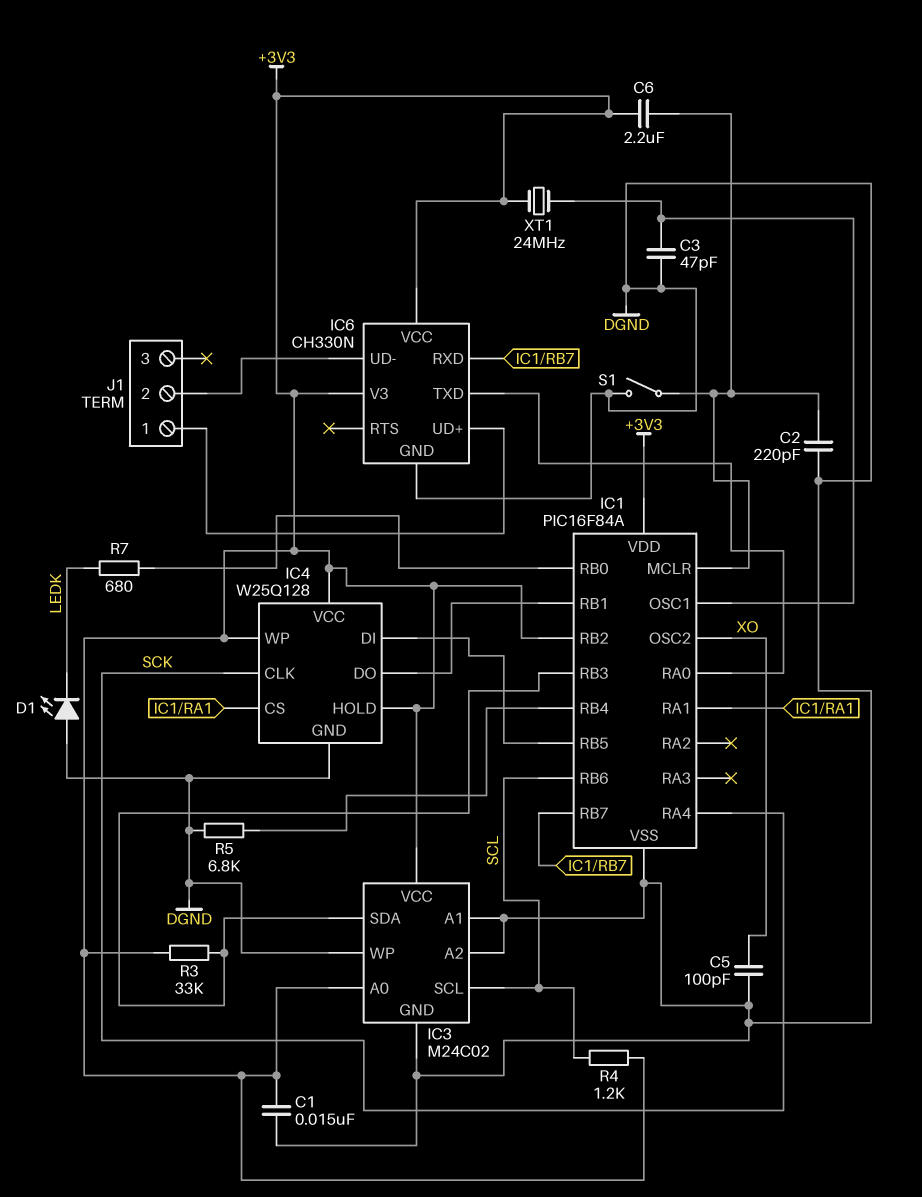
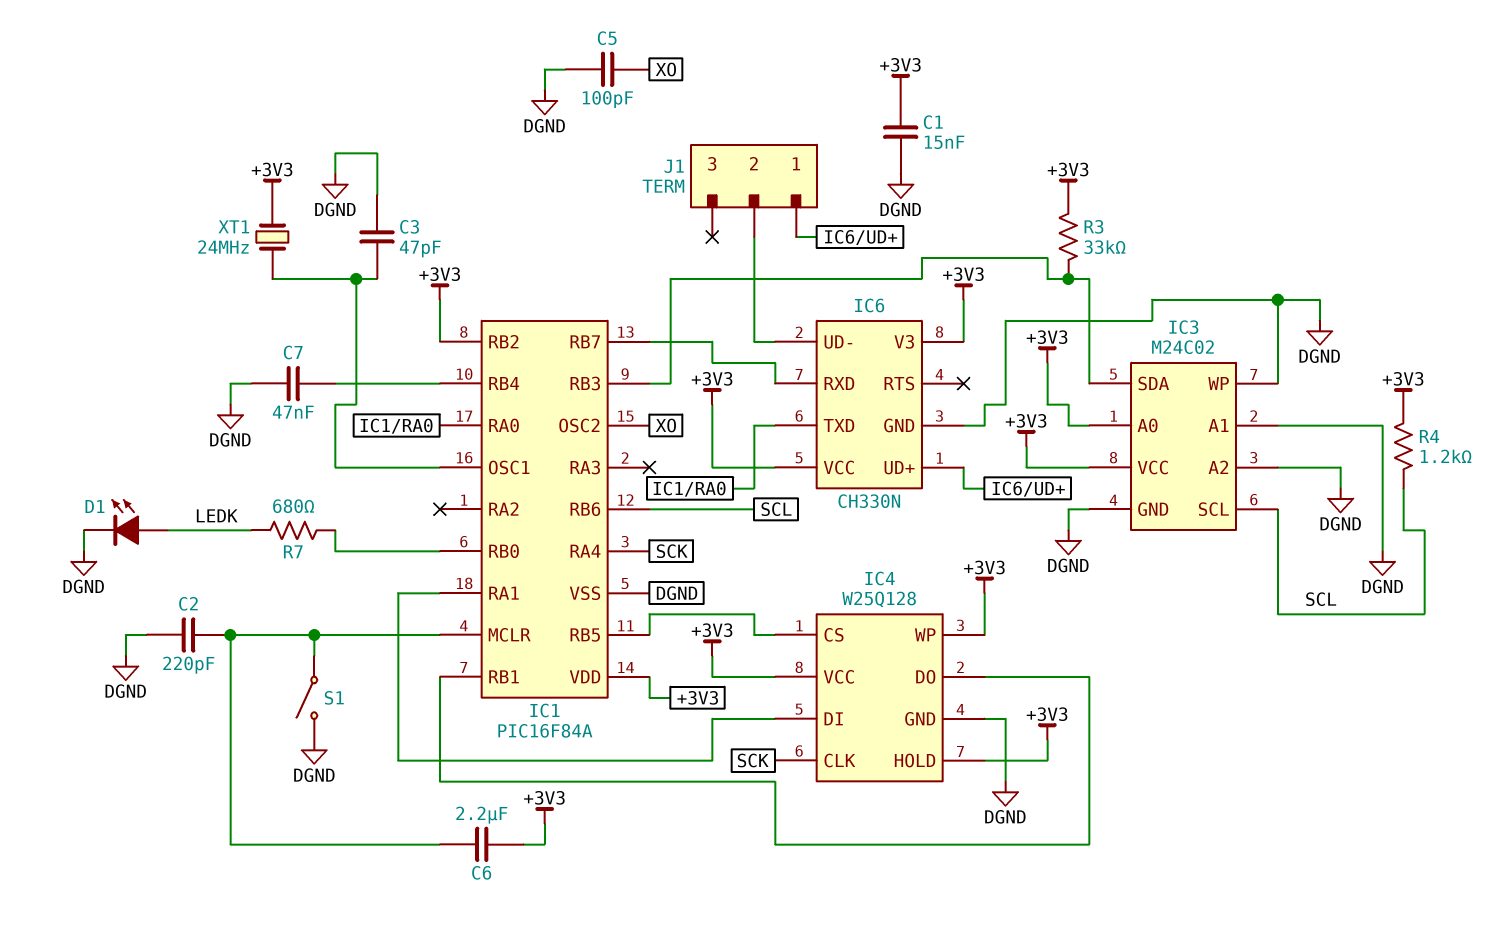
C7: none -> 47nF (DGND, IC1/RB4)
D1: LED (A DGND, K LEDK) -> LED (A LEDK, K DGND)
IC4 pin CS: IC1/RA1 -> IC1/RB5
IC4 pin DI: IC1/RB5 -> IC1/RA1
R5: 6.8k (DGND, IC1/RB4) -> none

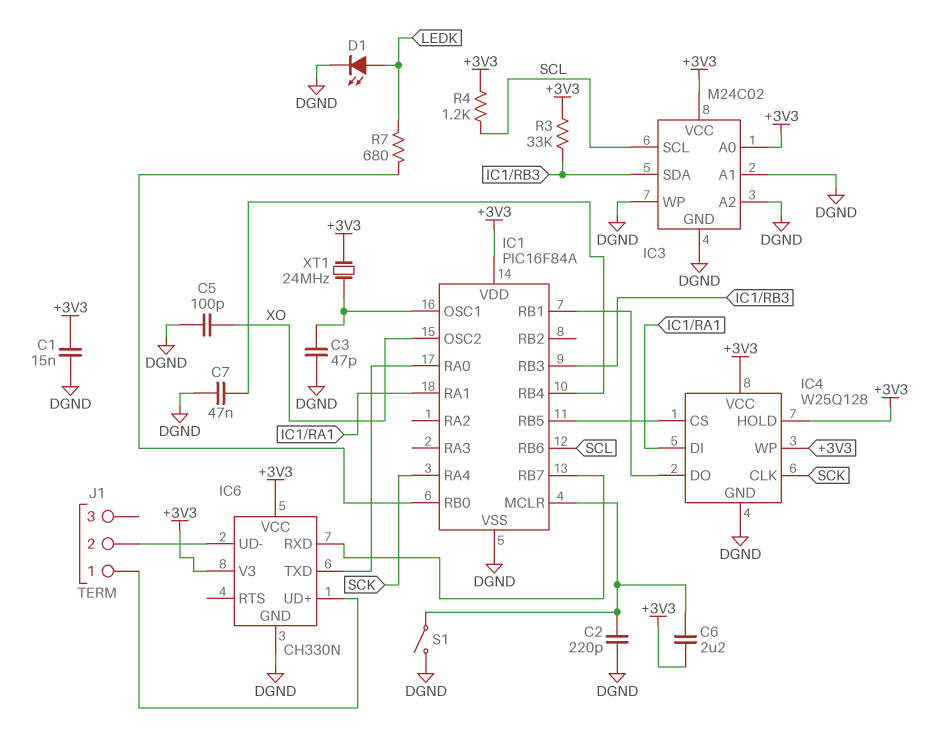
IC1 pin RB2: +3V3 -> none

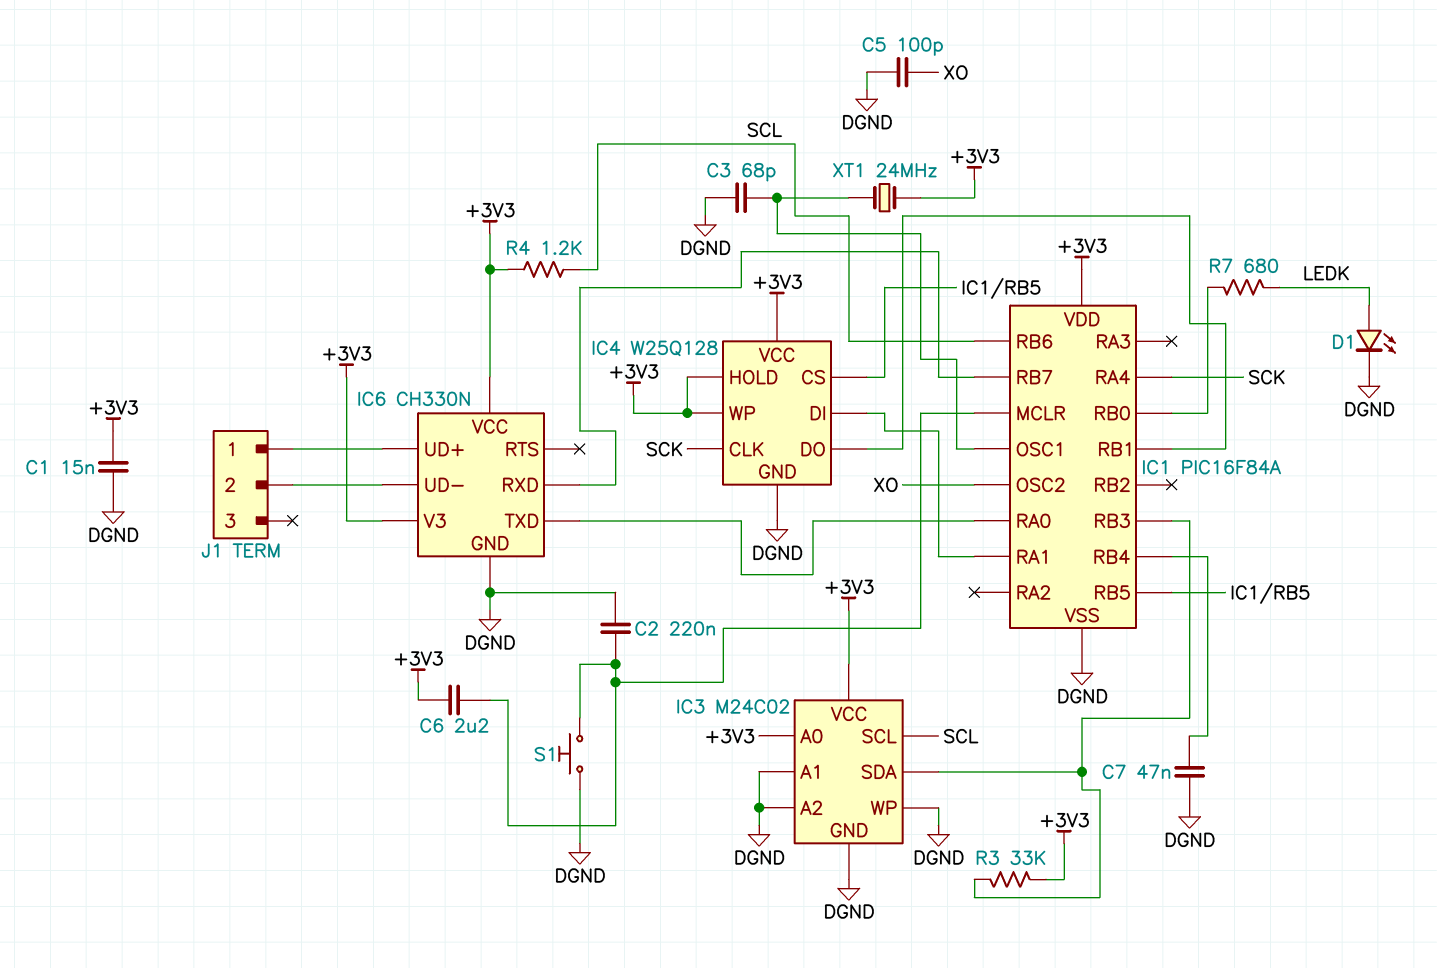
C2: 220pF (DGND, IC1/MCLR) -> 220nF (DGND, IC1/MCLR)
C3: 47pF (DGND, IC1/OSC1) -> 68pF (DGND, IC1/OSC1)
S1: switch (DGND, IC1/MCLR) -> button (DGND, IC1/MCLR)

